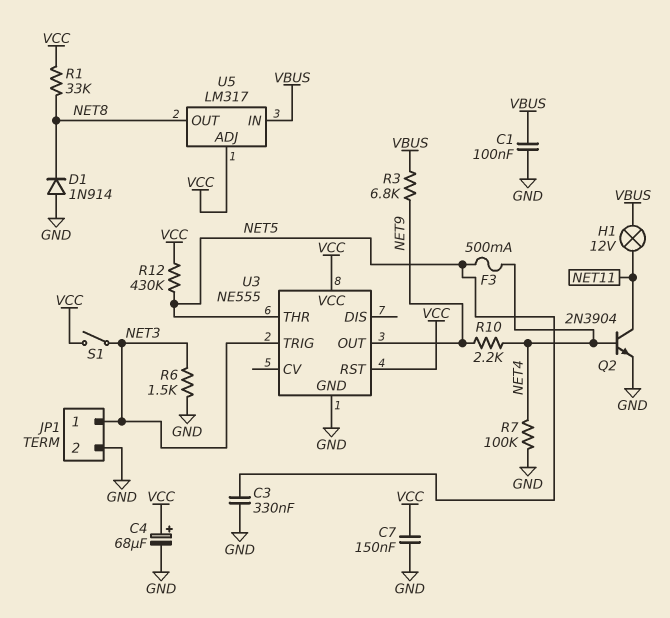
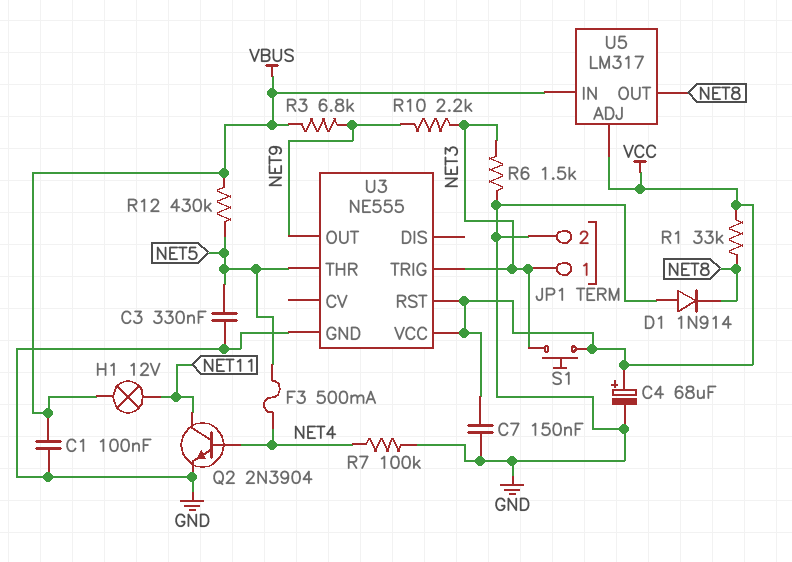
R10: 2.2k (NET4, NET9) -> 2.2k (NET3, NET9)
R12: 430k (NET5, VCC) -> 430k (NET5, VBUS)
S1: switch (NET3, VCC) -> button (NET3, VCC)

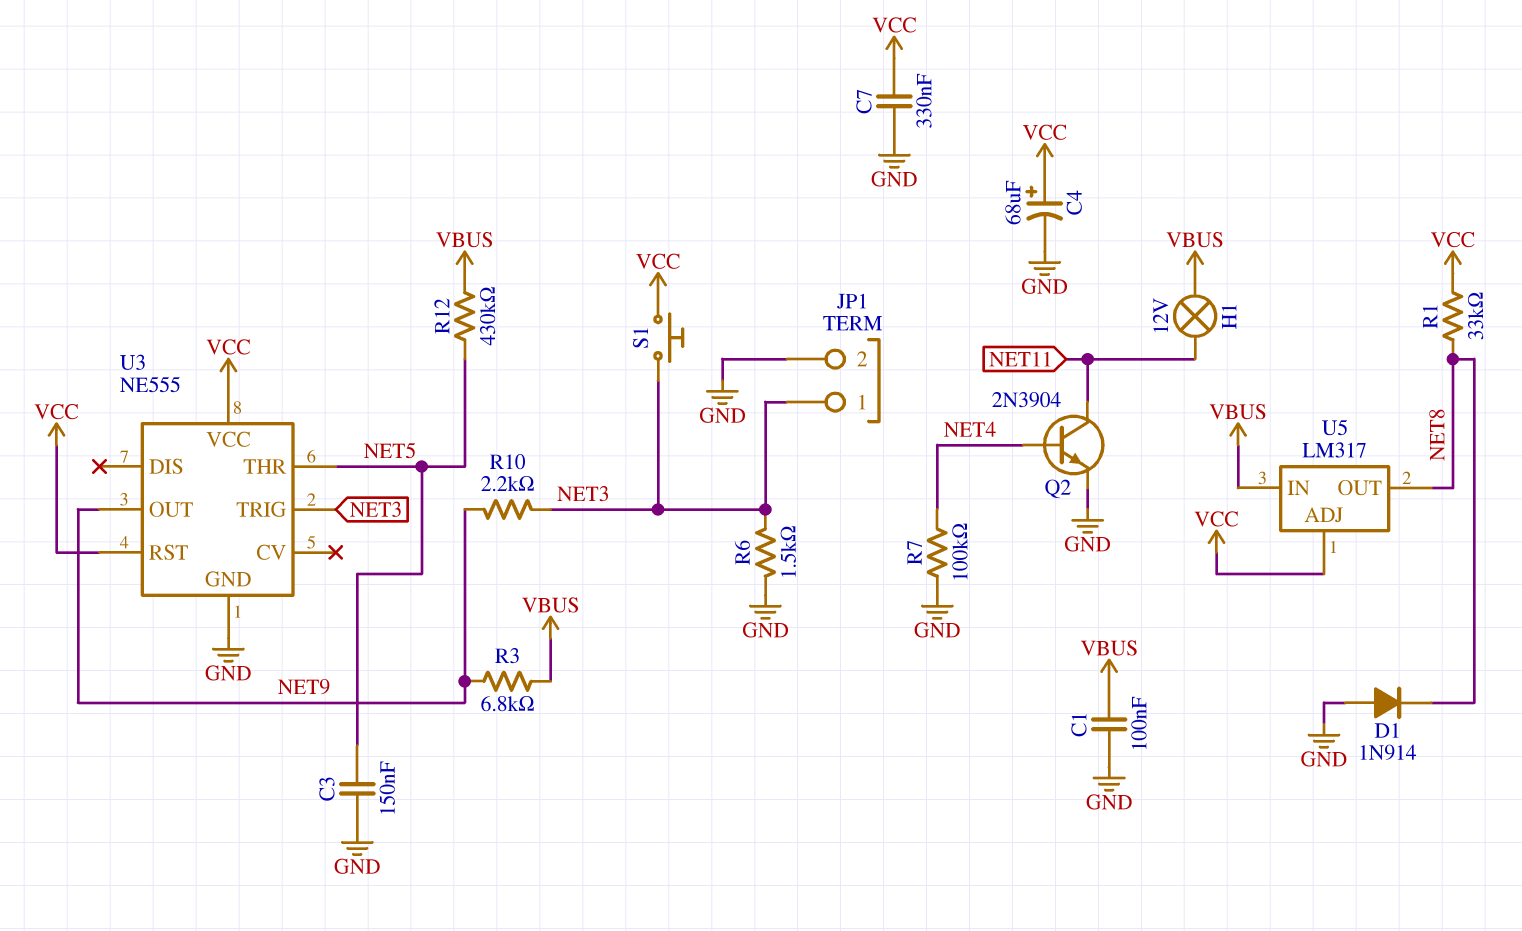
C3: 330nF (GND, NET5) -> 150nF (GND, NET5)
C7: 150nF (GND, VCC) -> 330nF (GND, VCC)
F3: 500mA (NET4, NET5) -> none

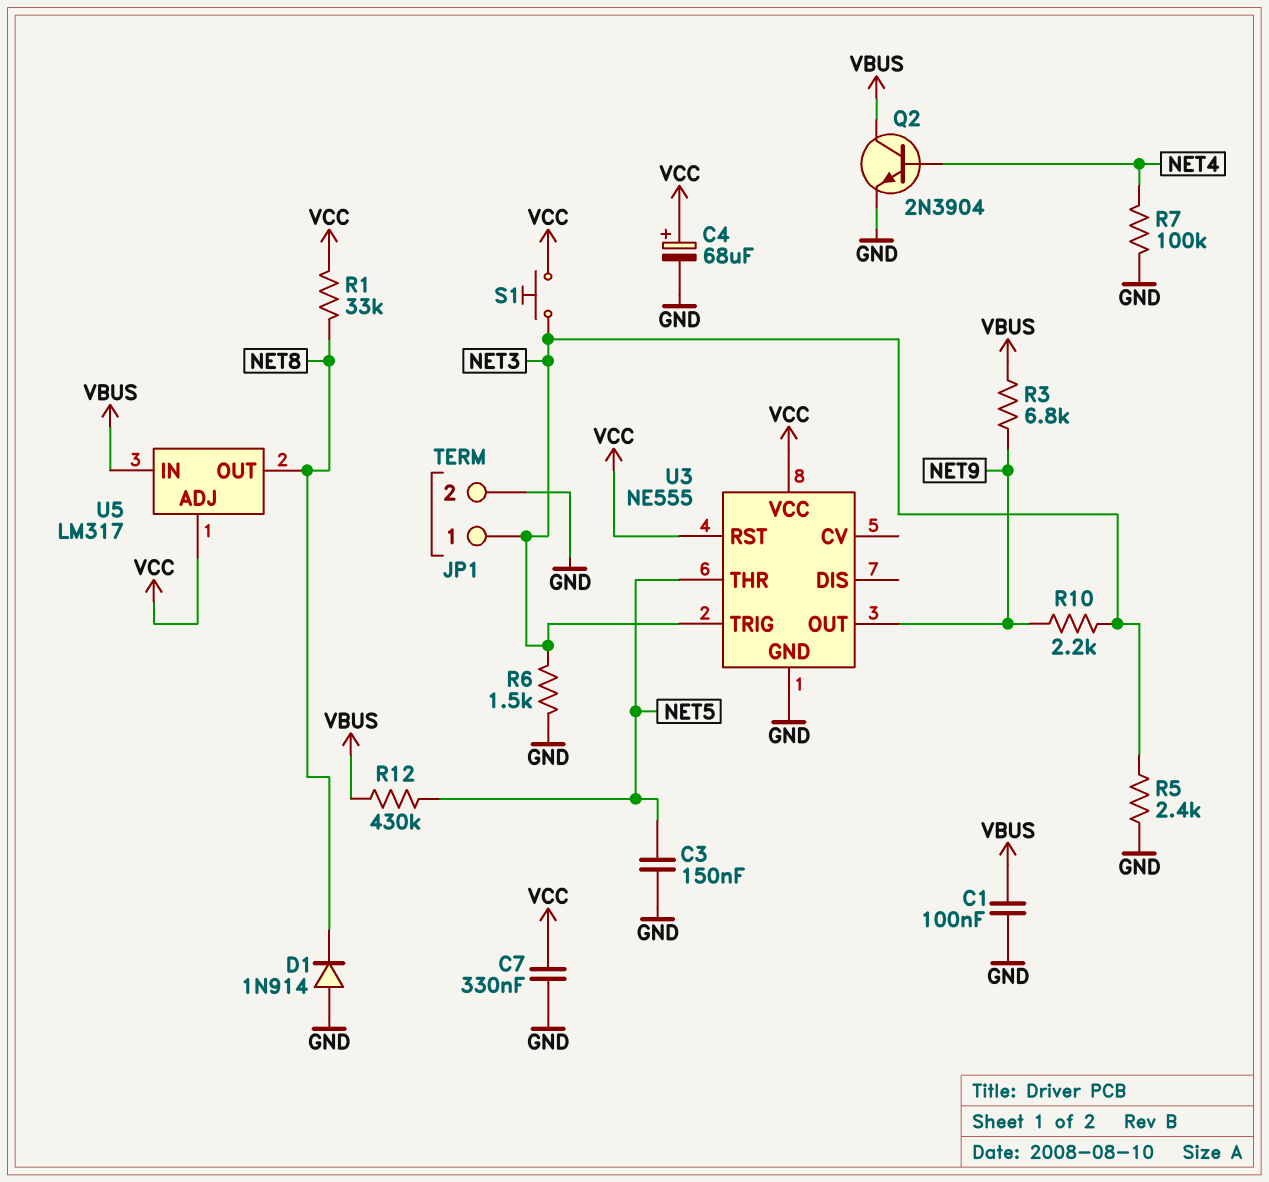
H1: lamp 12V (NET11, VBUS) -> none
Q2: NPN 2N3904 (B NET4, C NET11, E GND) -> NPN 2N3904 (B NET4, C VBUS, E GND)
R5: none -> 2.4k (GND, NET3)

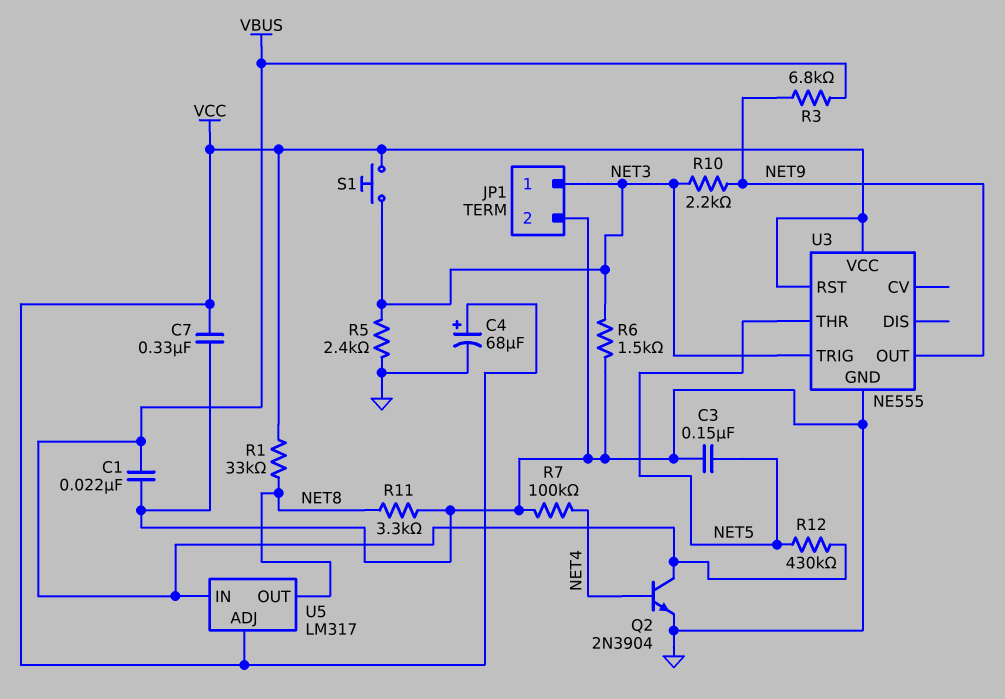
C1: 100nF (GND, VBUS) -> 22nF (GND, VBUS)
D1: diode 1N914 (A GND, K NET8) -> none
R11: none -> 3.3k (GND, NET8)

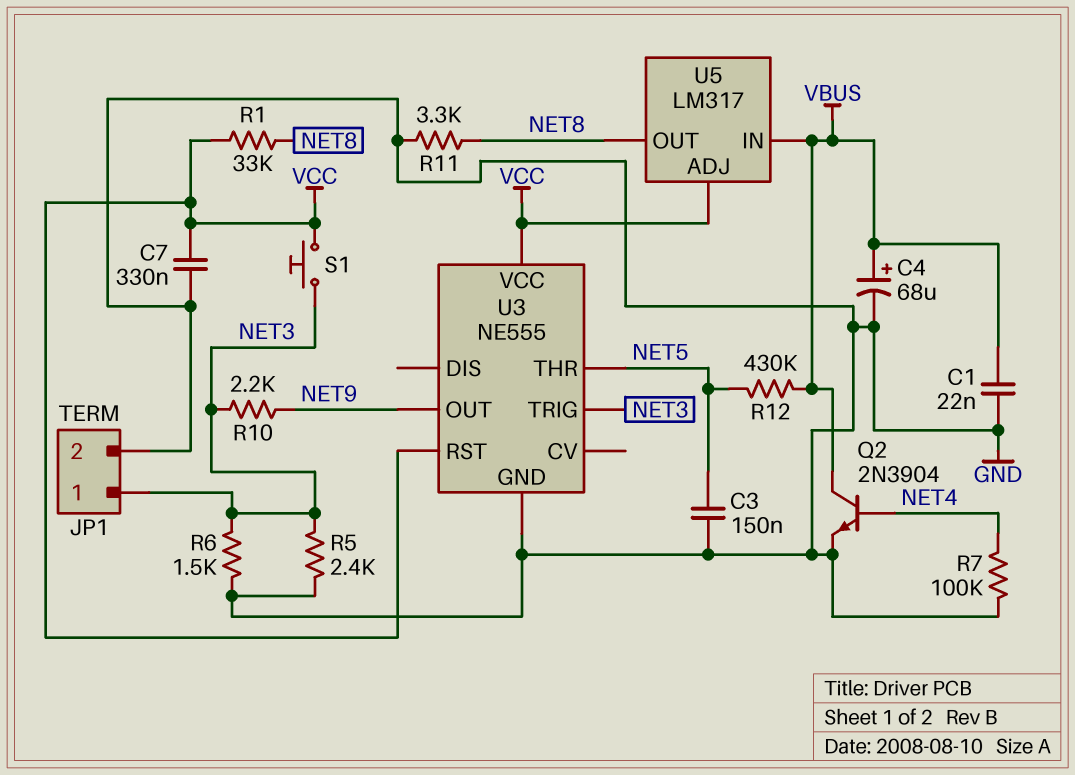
C4: 68uF (plus VCC, minus GND) -> 68uF (plus VBUS, minus GND)
R3: 6.8k (NET9, VBUS) -> none

